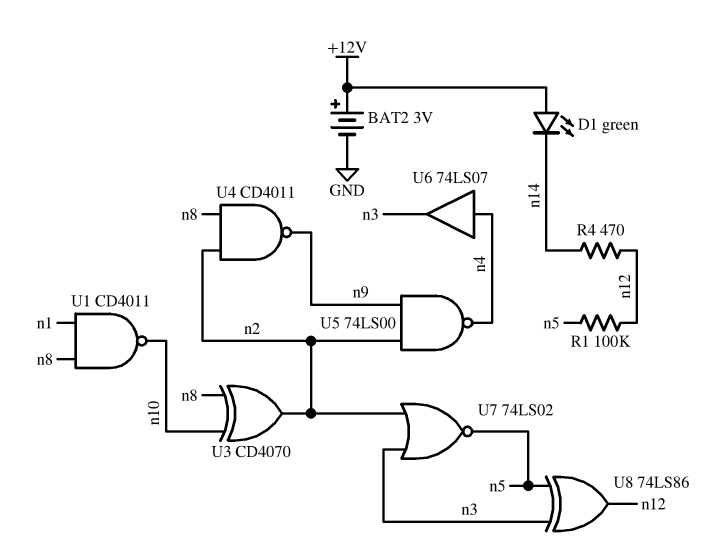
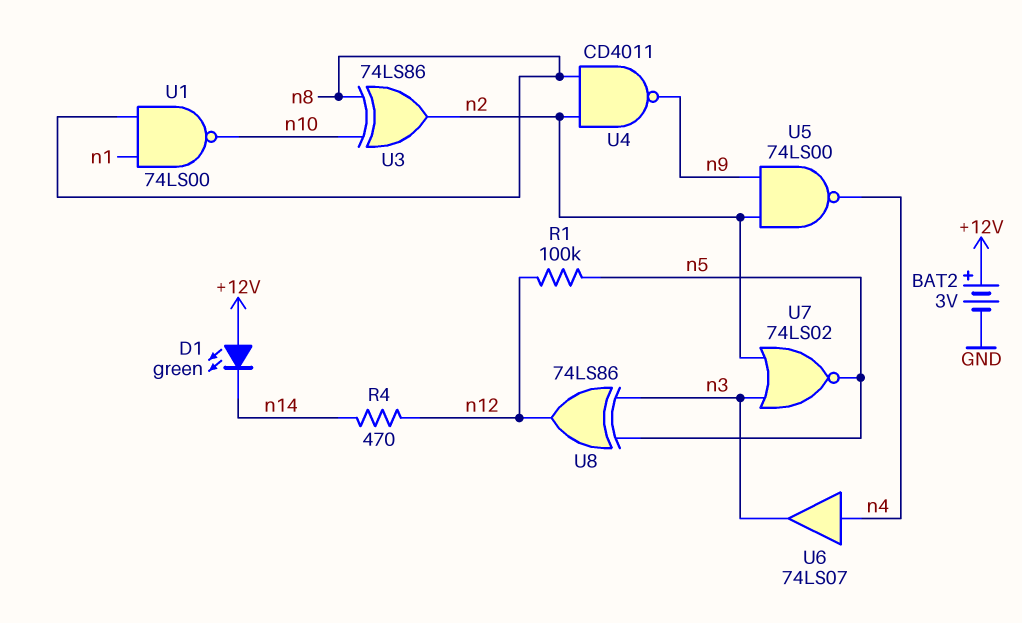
U1: NAND CD4011 (in n1, in n8, out n10) -> NAND 74LS00 (in n1, in n8, out n10)
U3: XOR CD4070 (in n8, in n10, out n2) -> XOR 74LS86 (in n8, in n10, out n2)

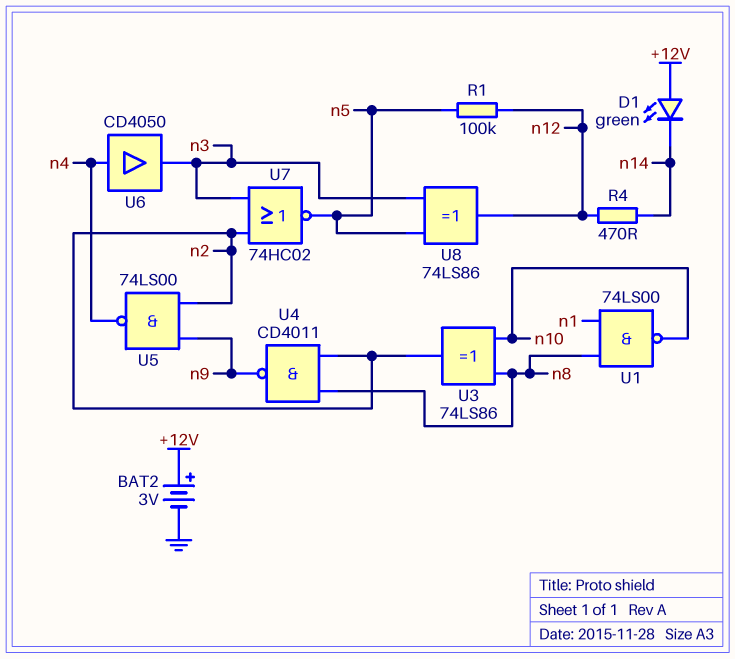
U6: buffer 74LS07 (in n4, out n3) -> buffer CD4050 (in n4, out n3)
U7: NOR 74LS02 (in n2, in n3, out n5) -> NOR 74HC02 (in n2, in n3, out n5)

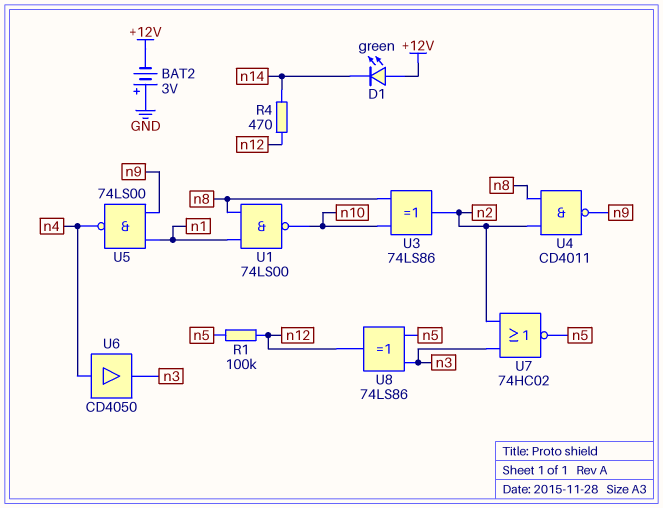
BAT2: 3V (plus +12V, minus GND) -> 3V (plus GND, minus +12V)
U5: NAND 74LS00 (in n2, in n9, out n4) -> NAND 74LS00 (in n1, in n9, out n4)

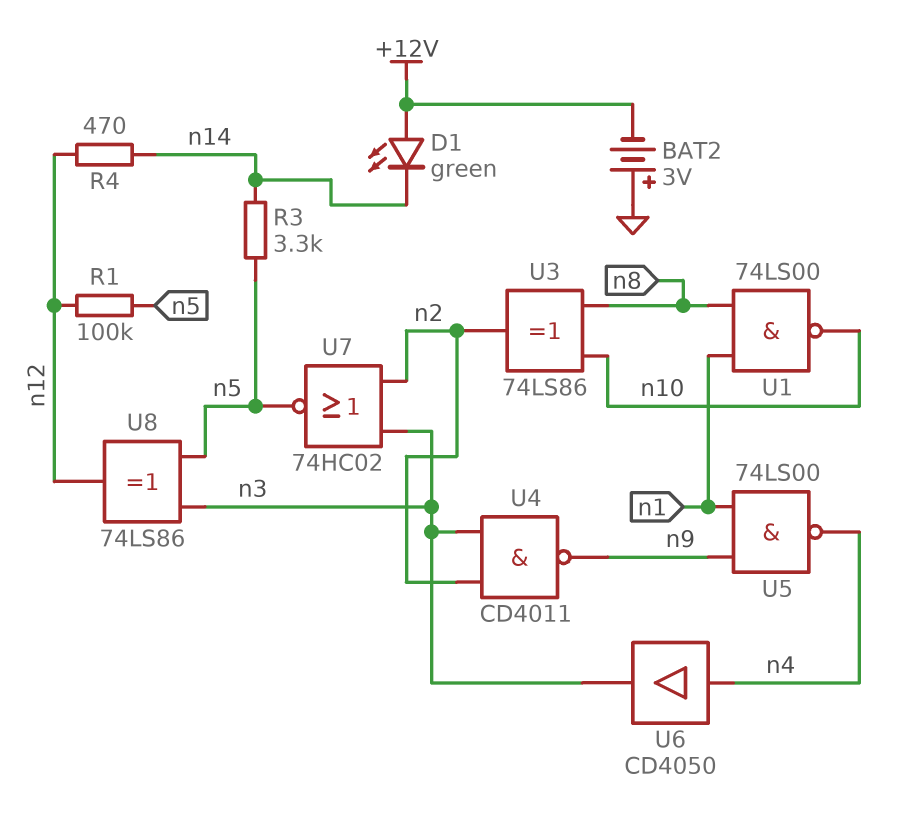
R3: none -> 3.3k (n5, n14)
U4: NAND CD4011 (in n2, in n8, out n9) -> NAND CD4011 (in n2, in n3, out n9)

